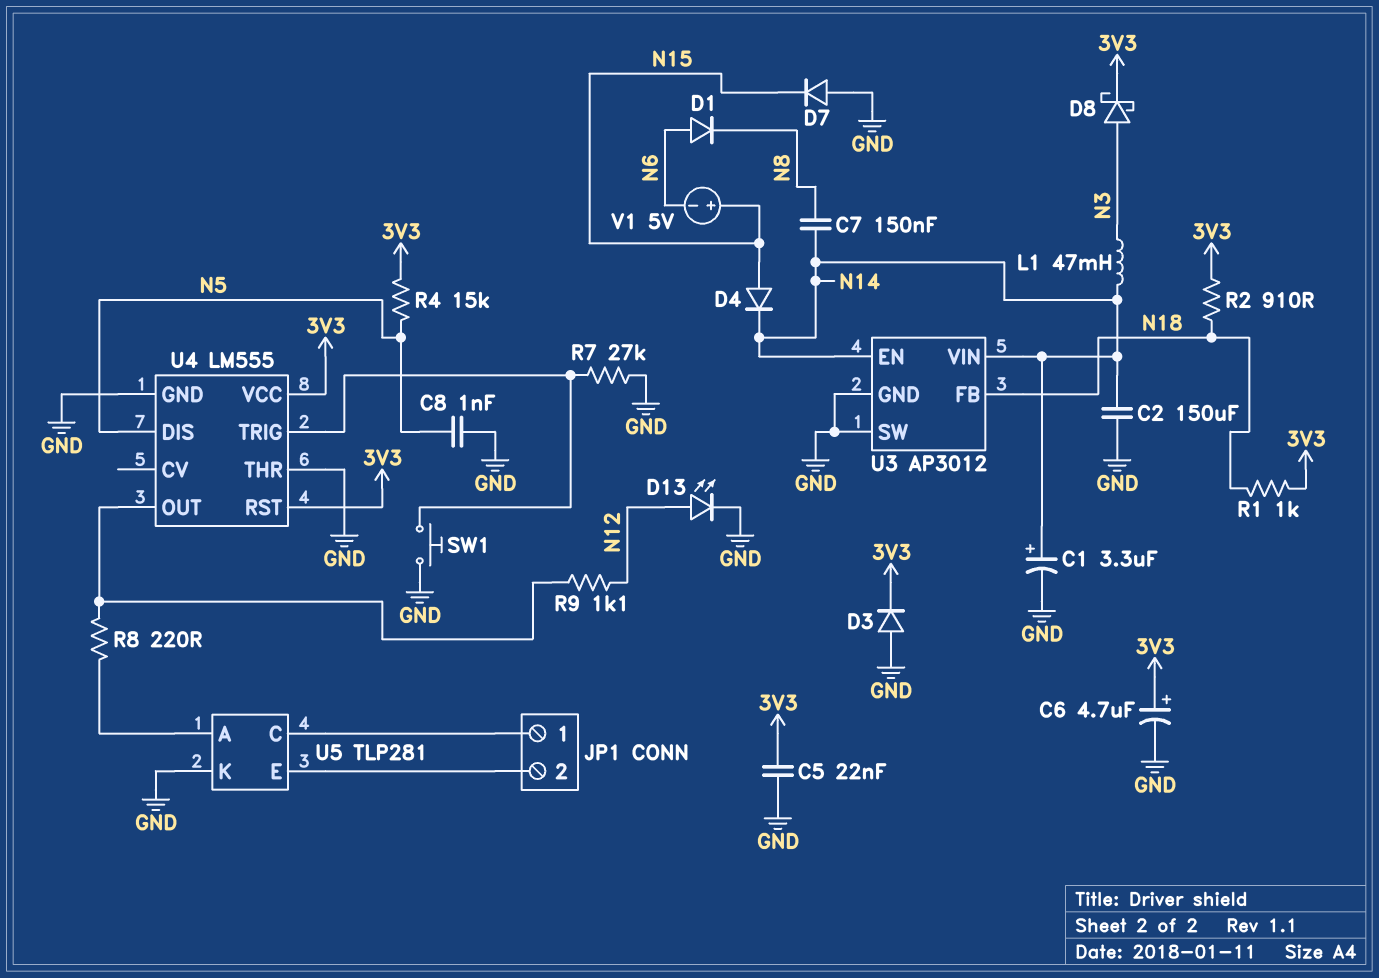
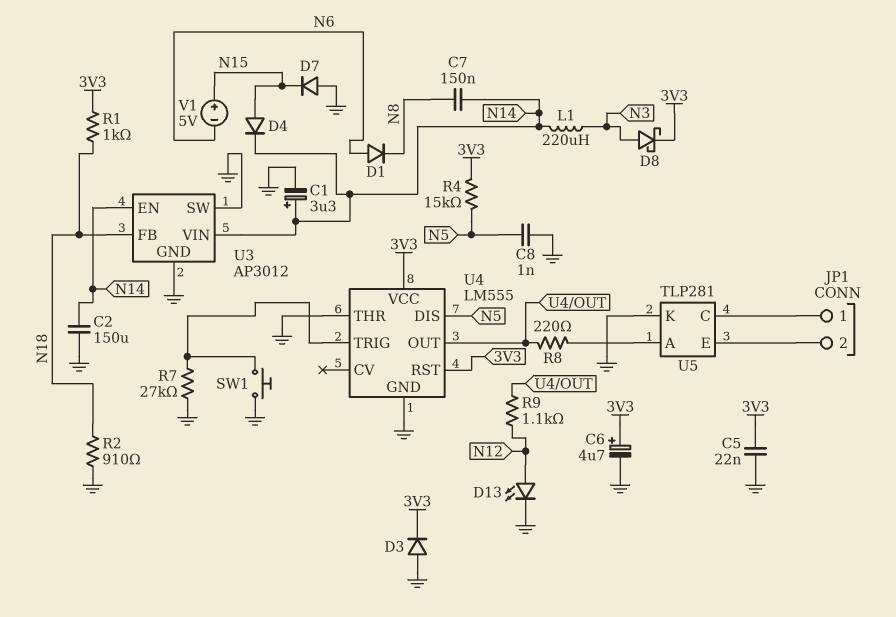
L1: 47mH (N3, N14) -> 220uH (N3, N14)
R2: 910 (3V3, N18) -> 910 (GND, N18)

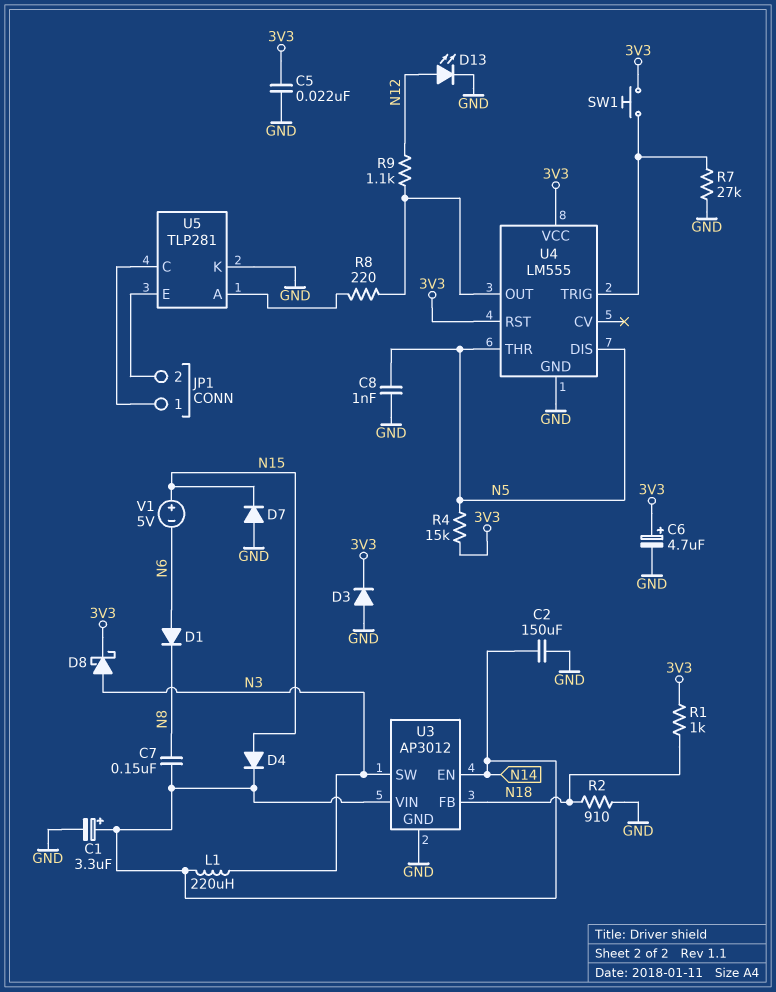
SW1: button (GND, U4/TRIG) -> button (3V3, U4/TRIG)
U3 pin SW: GND -> N3
U4 pin THR: GND -> N5

